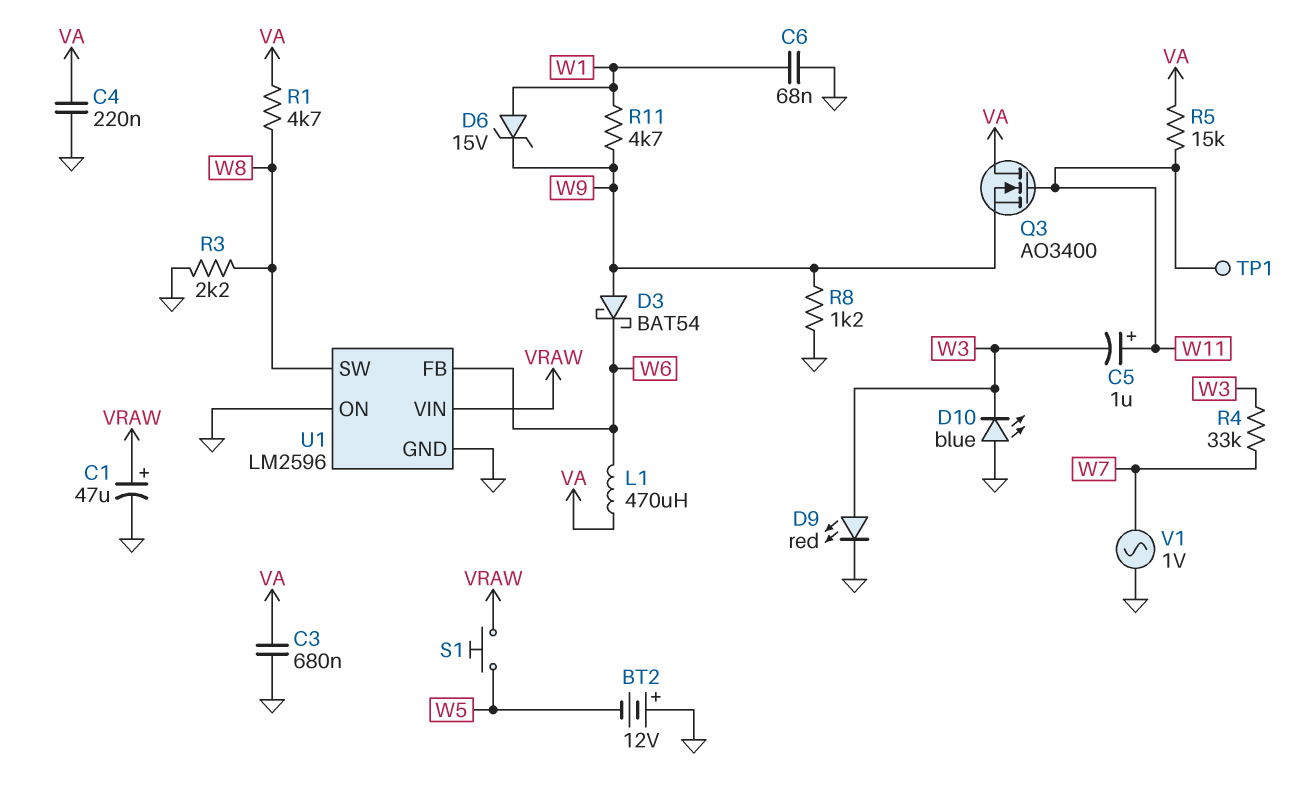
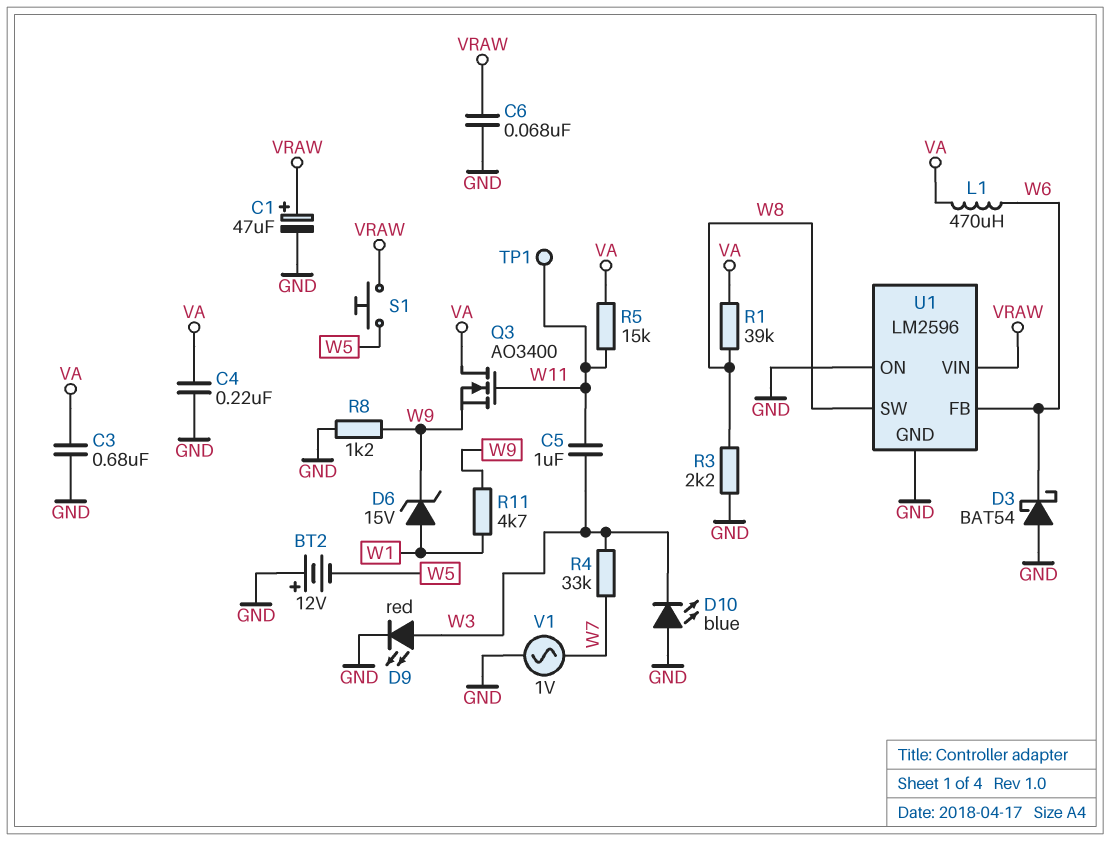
C5: 1uF (plus W11, minus W3) -> 1uF (W3, W11)
C6: 68nF (GND, W1) -> 68nF (GND, VRAW)
D3: schottky BAT54 (A W9, K W6) -> schottky BAT54 (A GND, K W6)
R1: 4.7k (VA, W8) -> 39k (VA, W8)

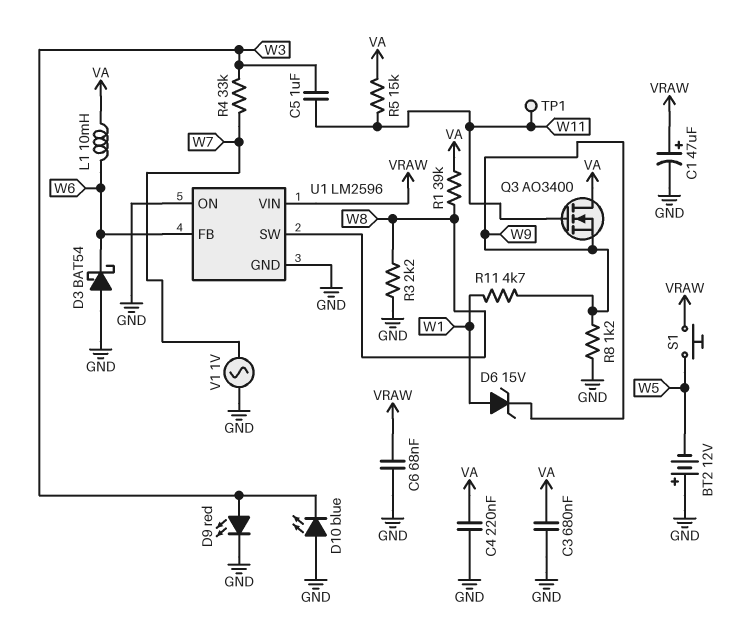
L1: 470uH (VA, W6) -> 10mH (VA, W6)

